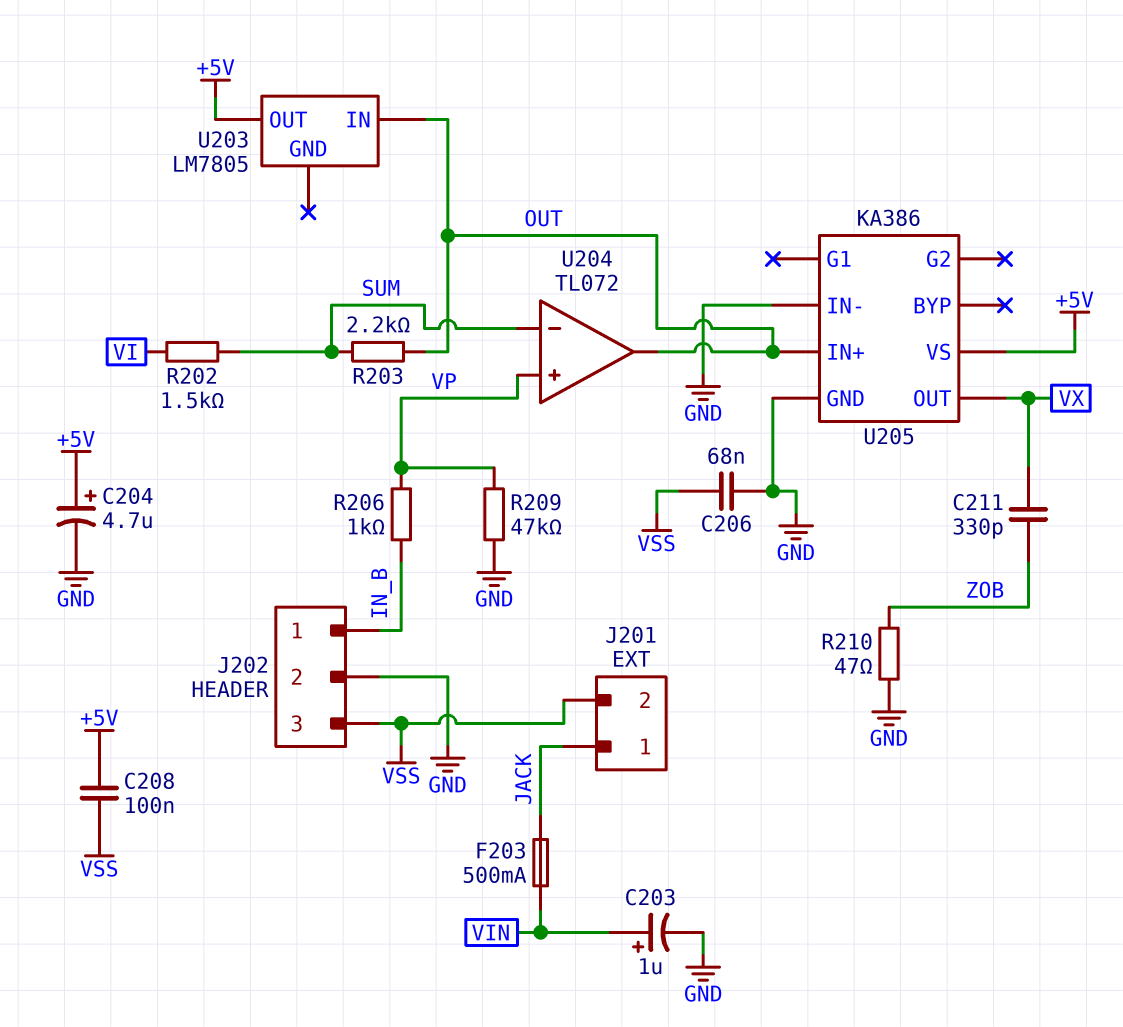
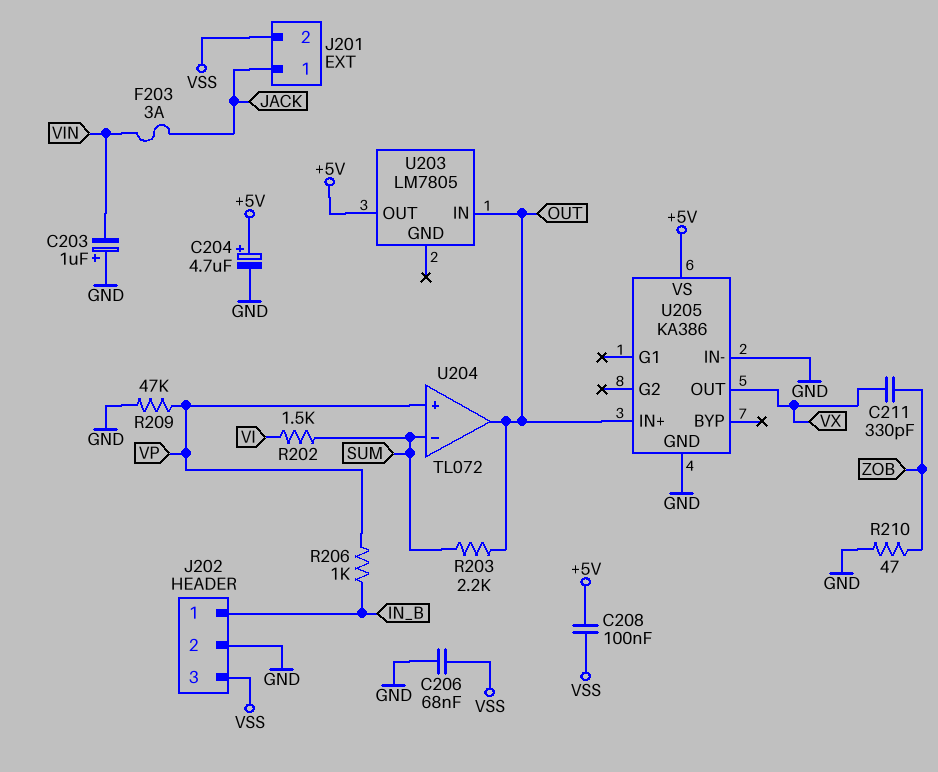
C203: 1uF (plus VIN, minus GND) -> 1uF (plus GND, minus VIN)
F203: 500mA (JACK, VIN) -> 3A (JACK, VIN)

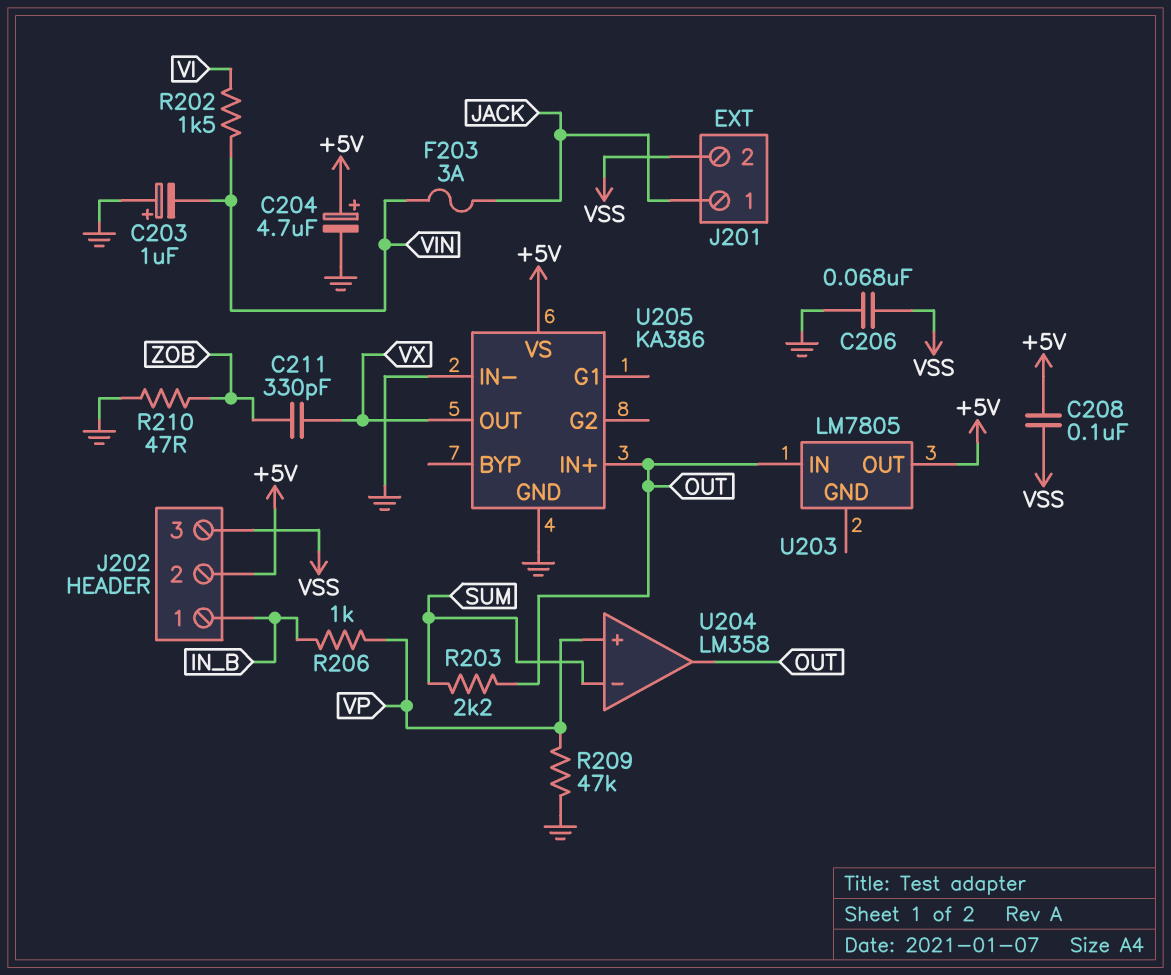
J202 pin 2: GND -> +5V
R202: 1.5k (SUM, VI) -> 1.5k (VI, VIN)
U204: TL072 -> LM358

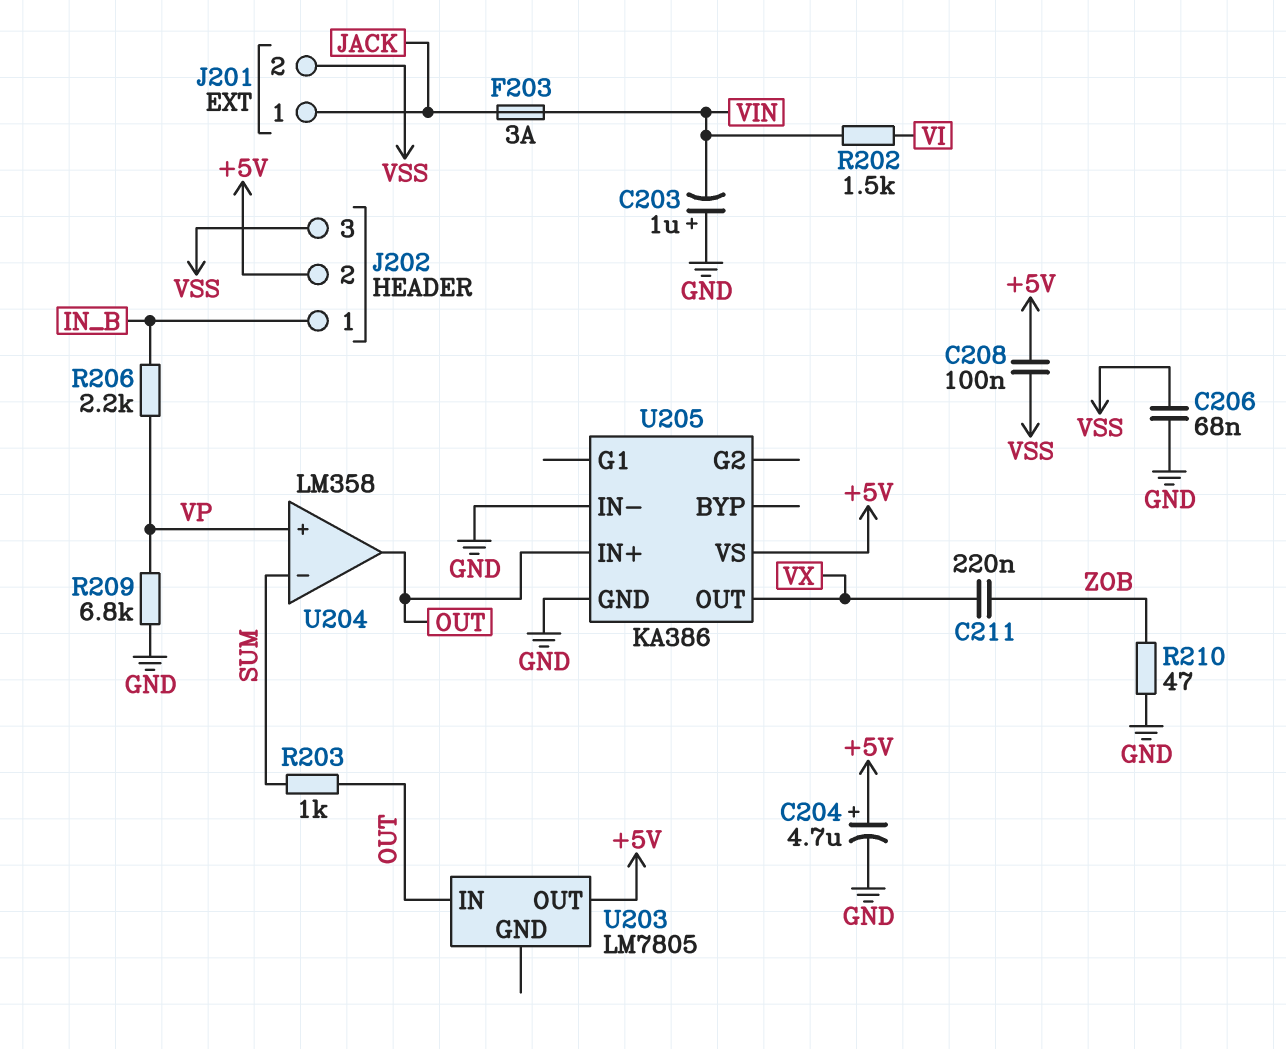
C211: 330pF (VX, ZOB) -> 220nF (VX, ZOB)
R203: 2.2k (OUT, SUM) -> 1k (OUT, SUM)
R206: 1k (IN_B, VP) -> 2.2k (IN_B, VP)
R209: 47k (GND, VP) -> 6.8k (GND, VP)

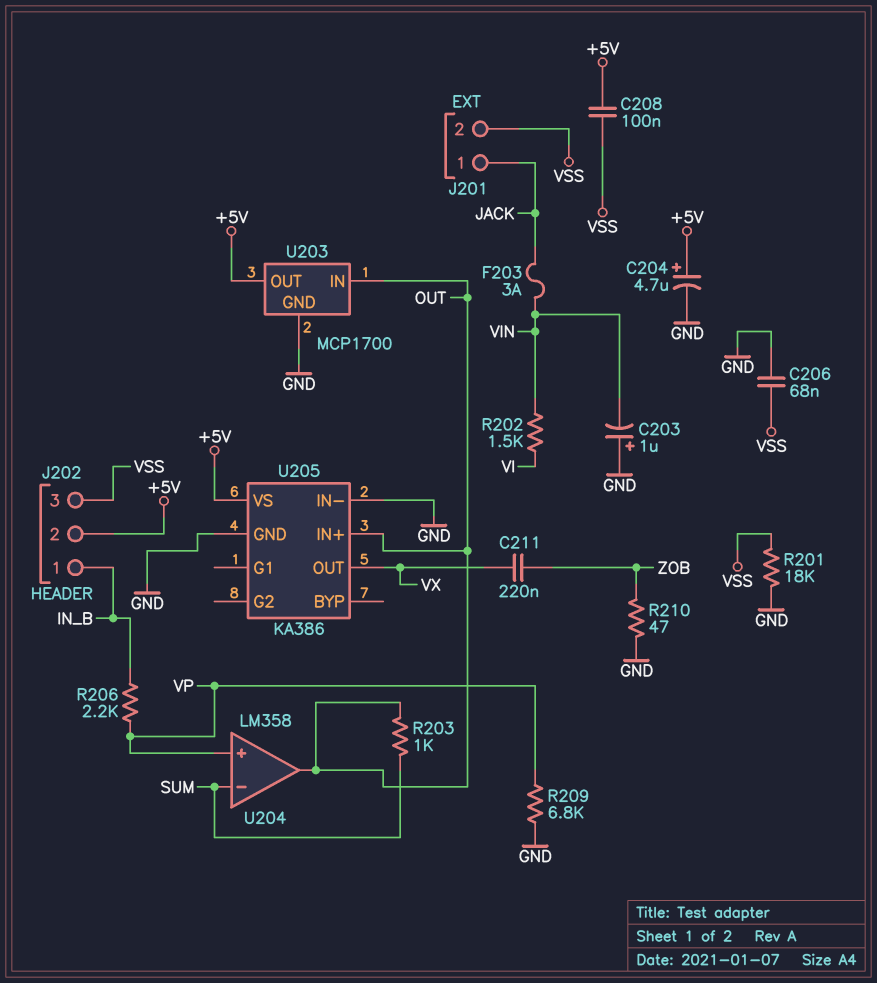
R201: none -> 18k (GND, VSS)
U203: LM7805 -> MCP1700
U203 pin GND: none -> GND

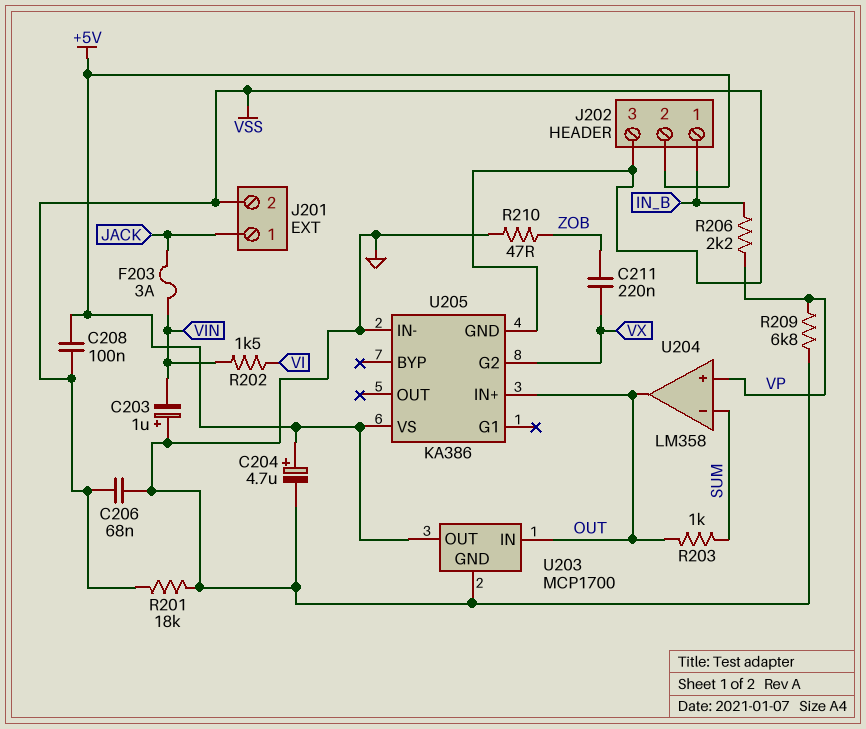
U205 pin G2: none -> VX
U205 pin GND: GND -> VSS
U205 pin OUT: VX -> none

